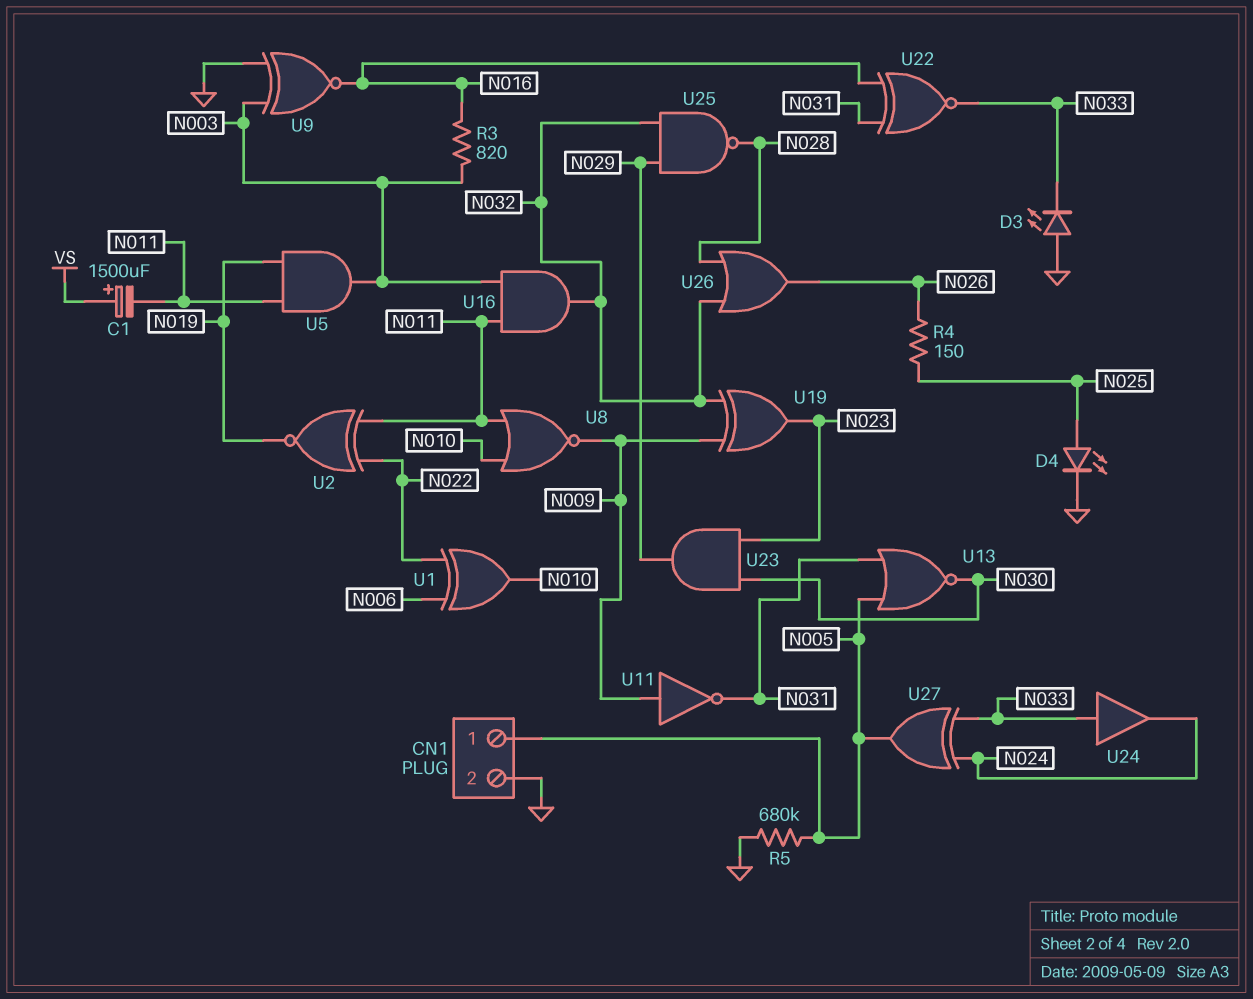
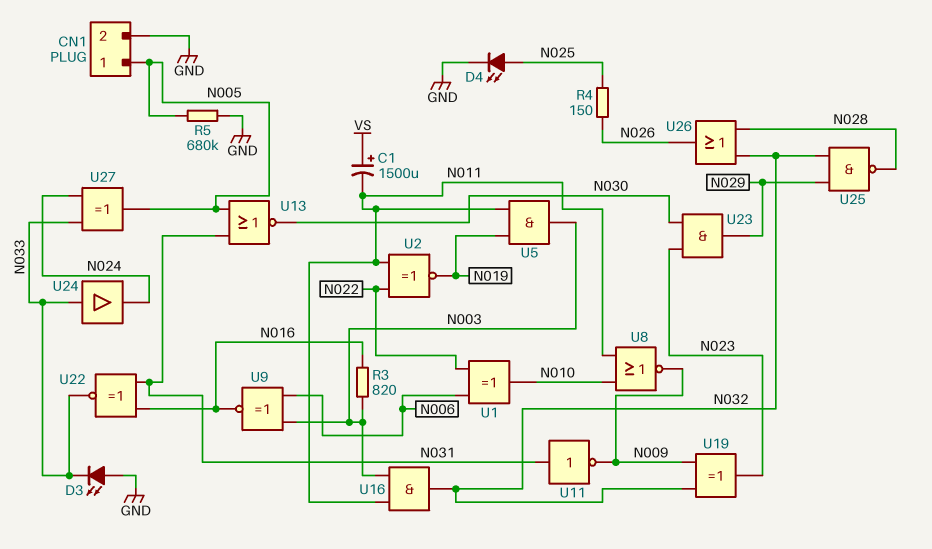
U9: XNOR (in GND, in N003, out N016) -> XNOR (in N003, in N006, out N016)
U11: NOT (in N009, out N031) -> NOT (in N031, out N009)

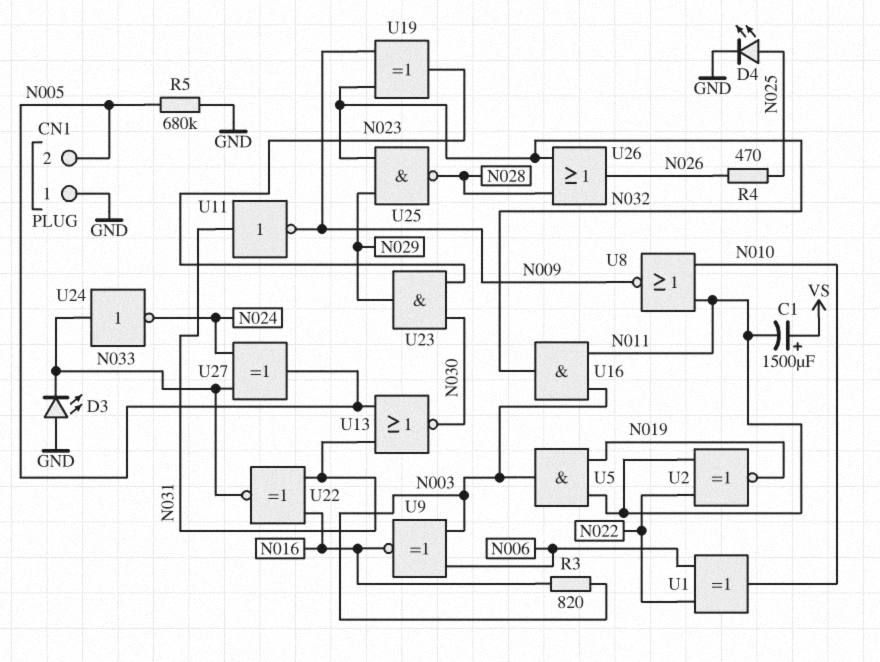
CN1 pin 1: N005 -> GND
CN1 pin 2: GND -> N005
R4: 150 (N025, N026) -> 470 (N025, N026)
U24: buffer (in N033, out N024) -> NOT (in N033, out N024)

